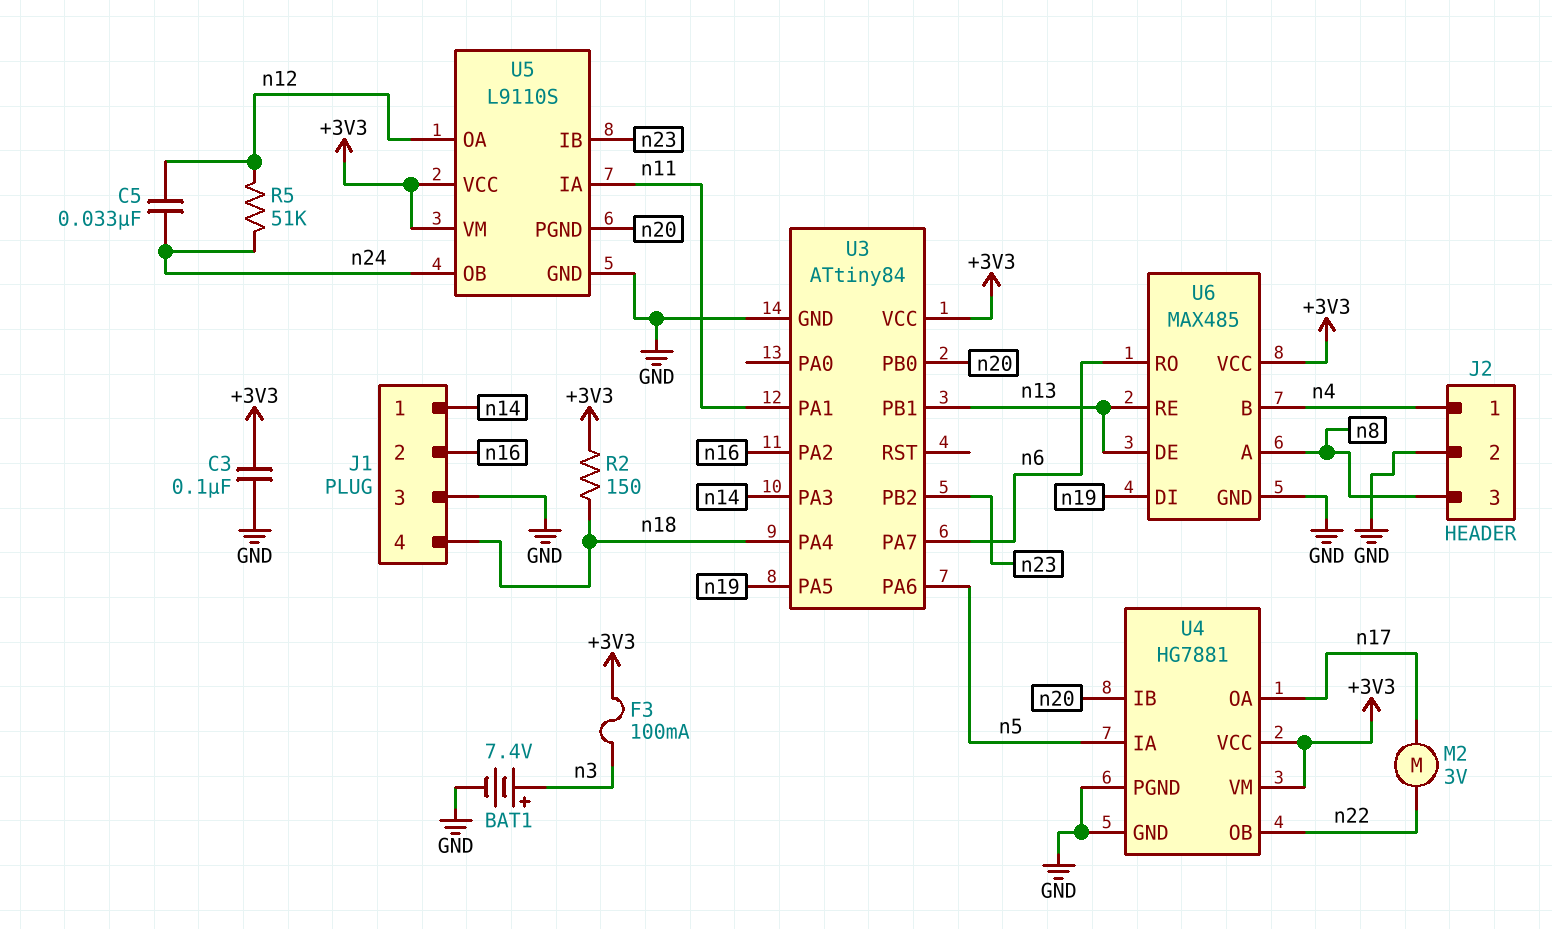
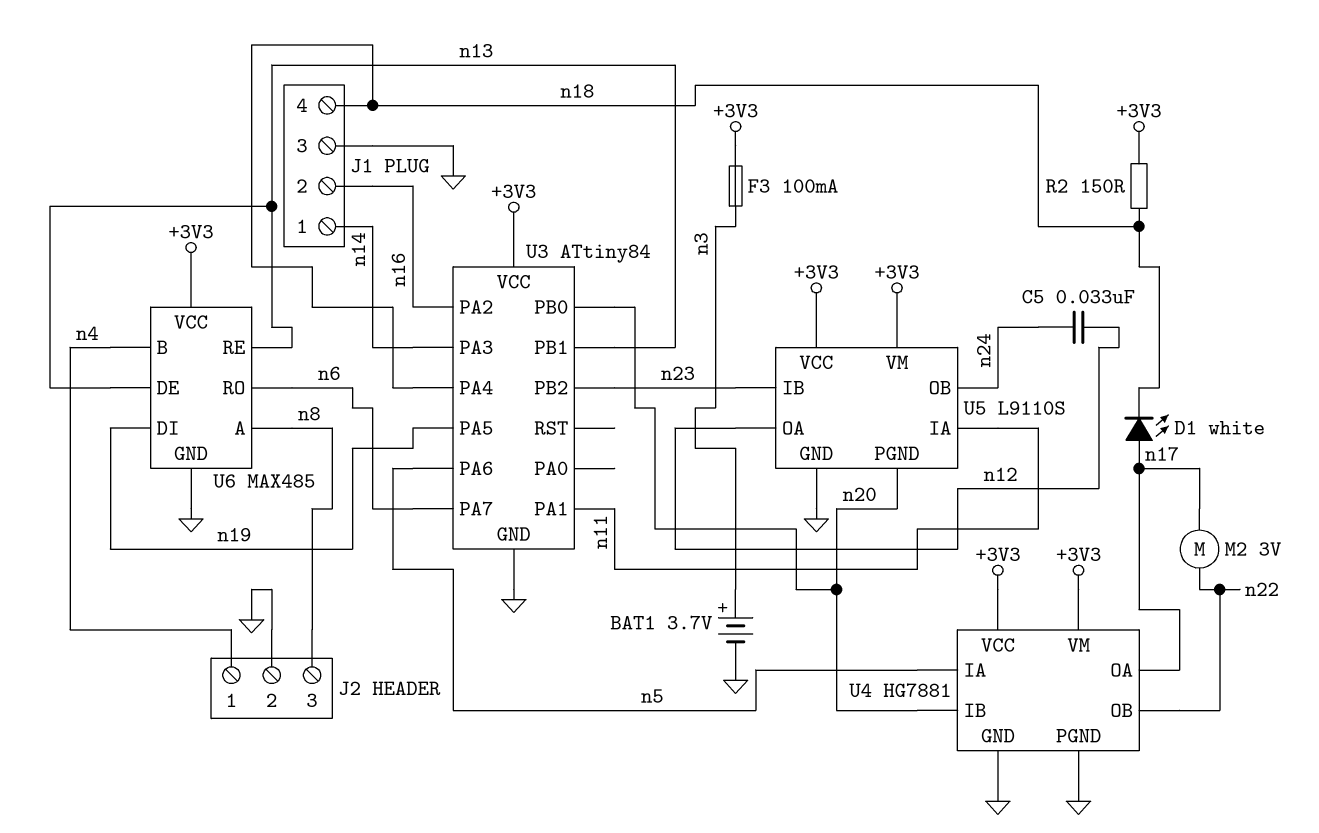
BAT1: 7.4V (plus n3, minus GND) -> 3.7V (plus n3, minus GND)
C3: 100nF (+3V3, GND) -> none
D1: none -> LED white (A n17, K n18)
R5: 51k (n12, n24) -> none

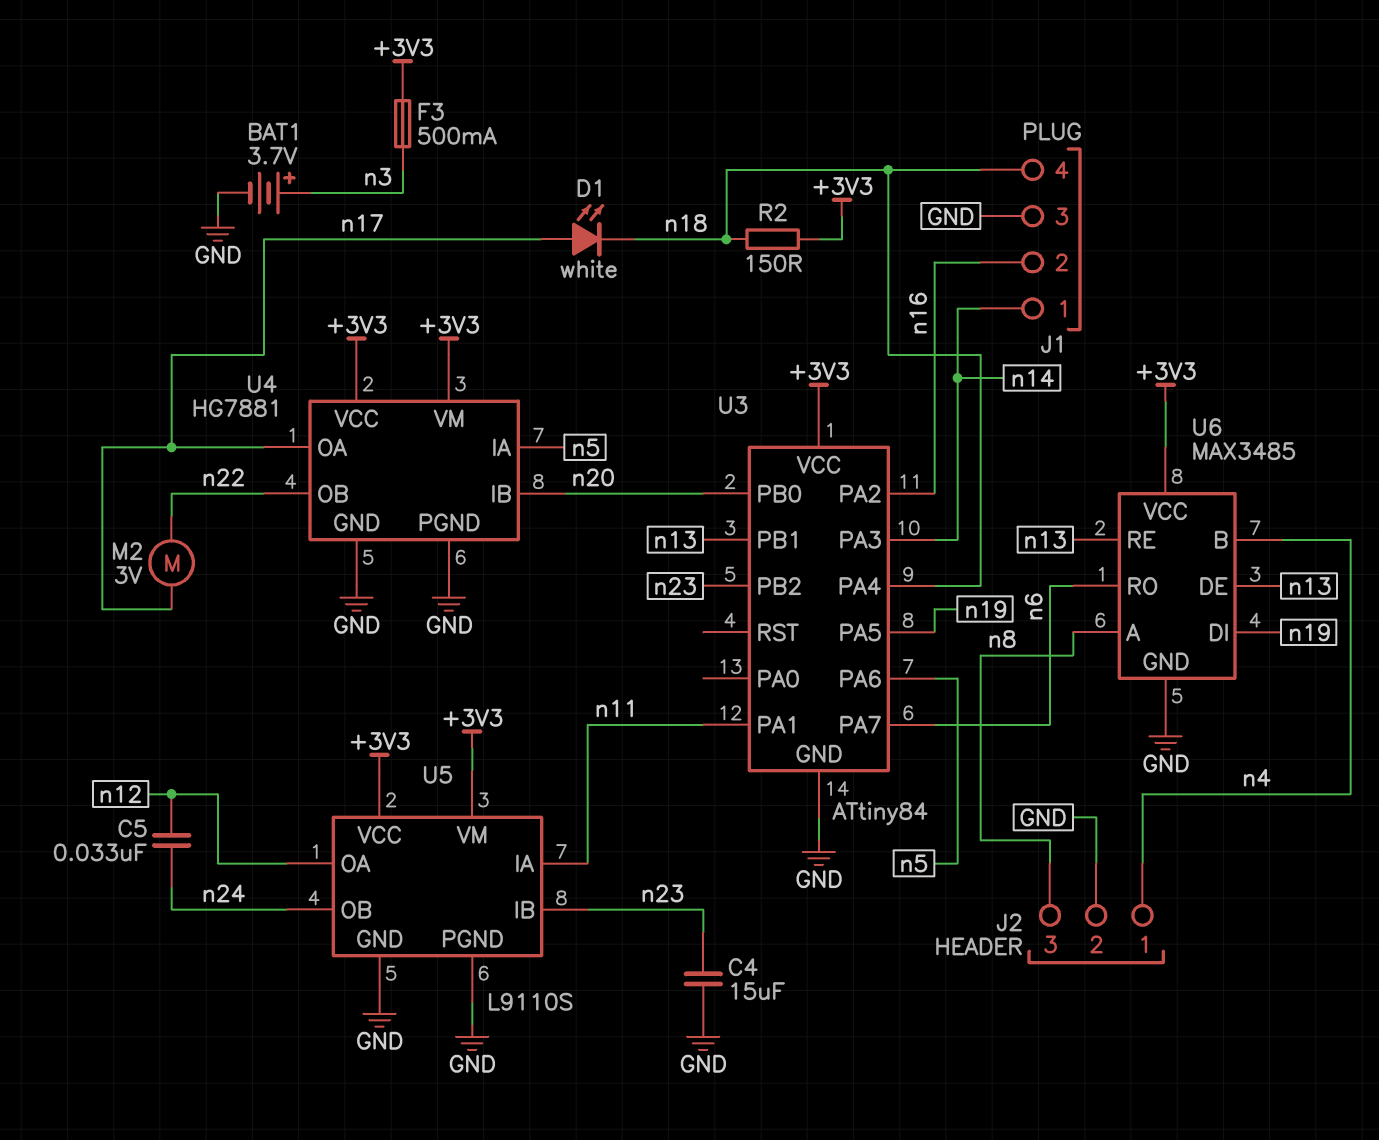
C4: none -> 15uF (GND, n23)
F3: 100mA (+3V3, n3) -> 500mA (+3V3, n3)
U5 pin PGND: n20 -> GND
U6: MAX485 -> MAX3485

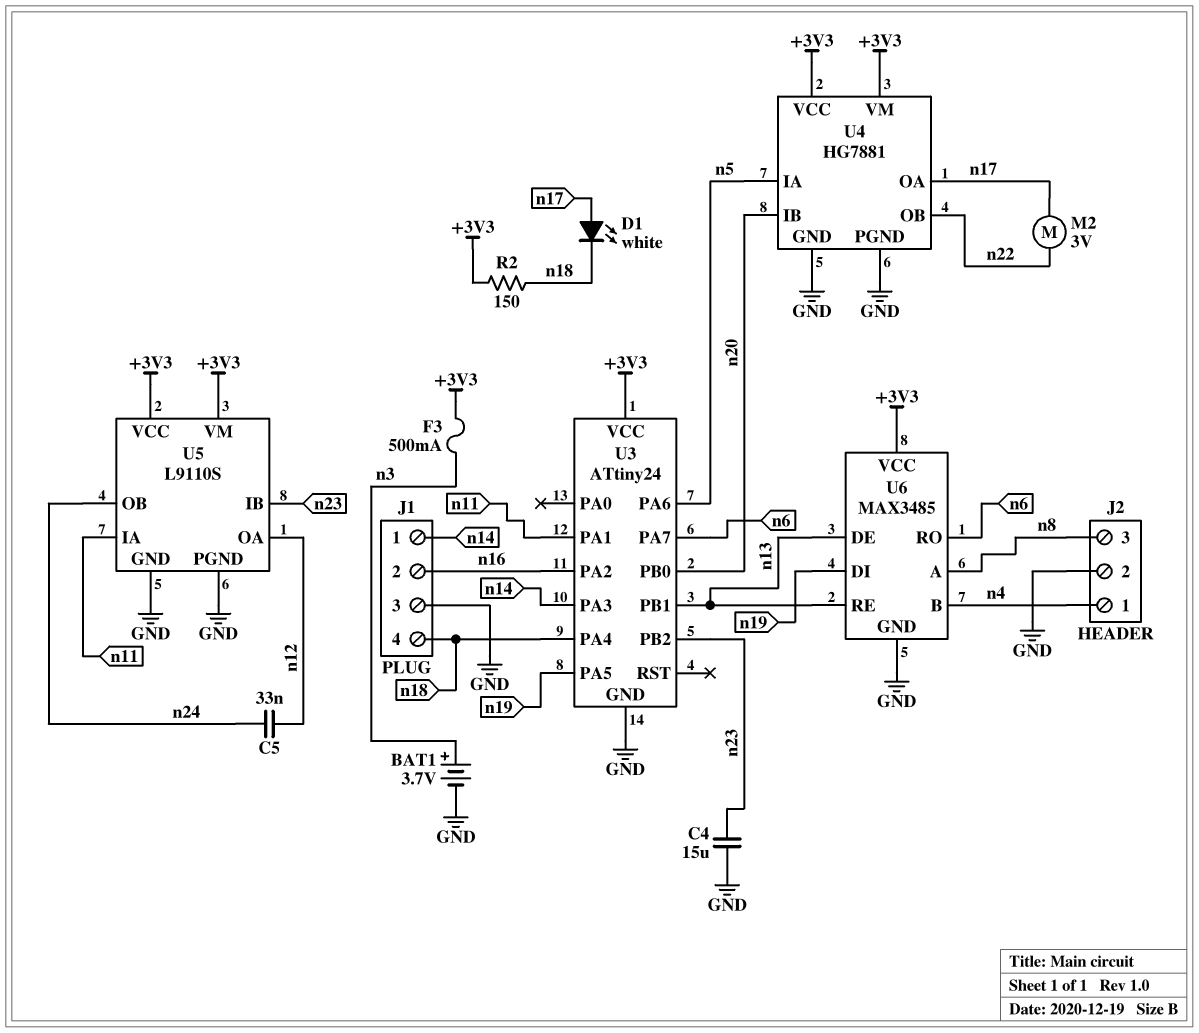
U3: ATtiny84 -> ATtiny24

